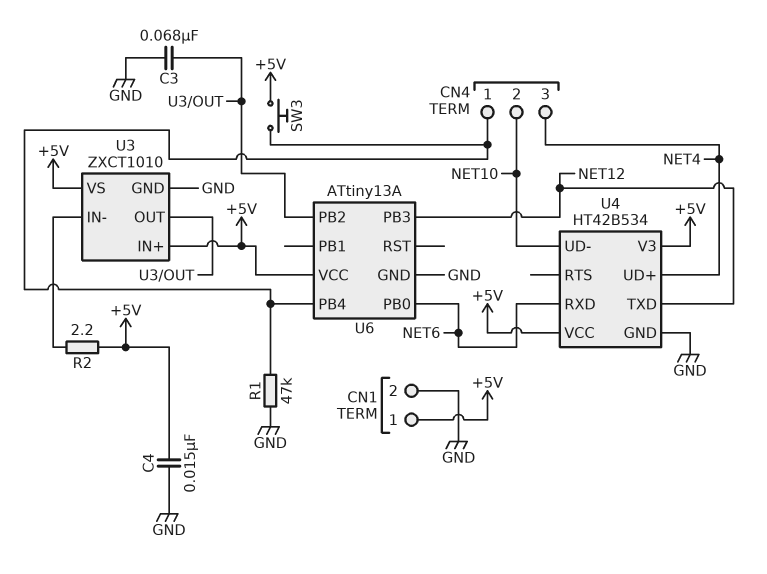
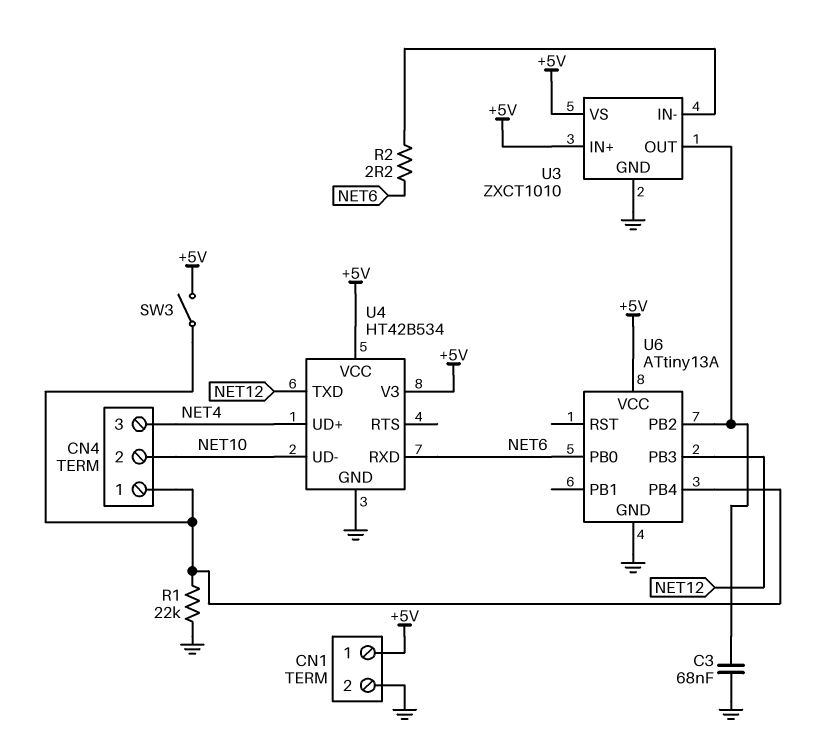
C4: 15nF (+5V, GND) -> none
R1: 47k (CN4/1, GND) -> 22k (CN4/1, GND)
R2: 2.2 (+5V, U3/IN-) -> 2.2 (NET6, U3/IN-)
SW3: button (+5V, CN4/1) -> switch (+5V, CN4/1)

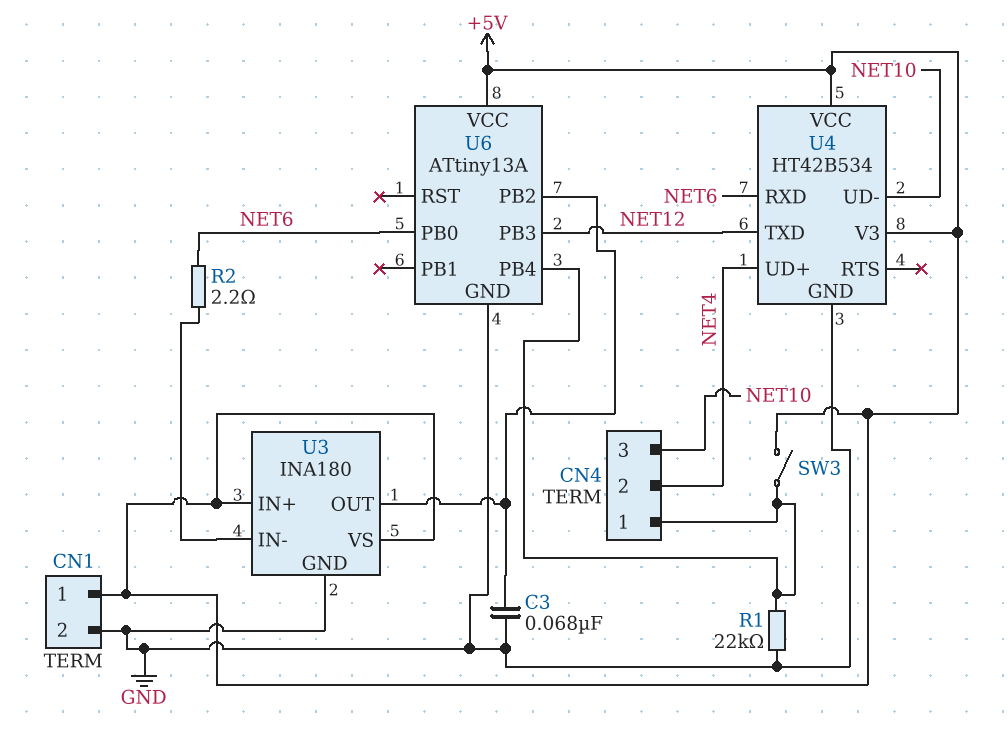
CN4 pin 2: NET10 -> NET4
CN4 pin 3: NET4 -> NET10
U3: ZXCT1010 -> INA180

